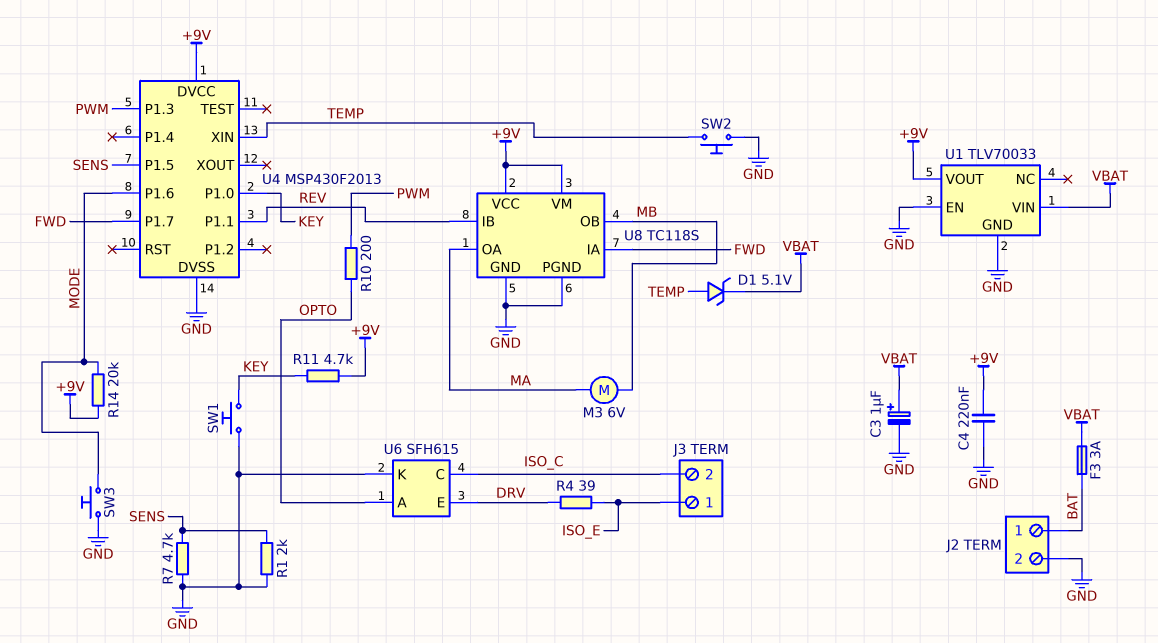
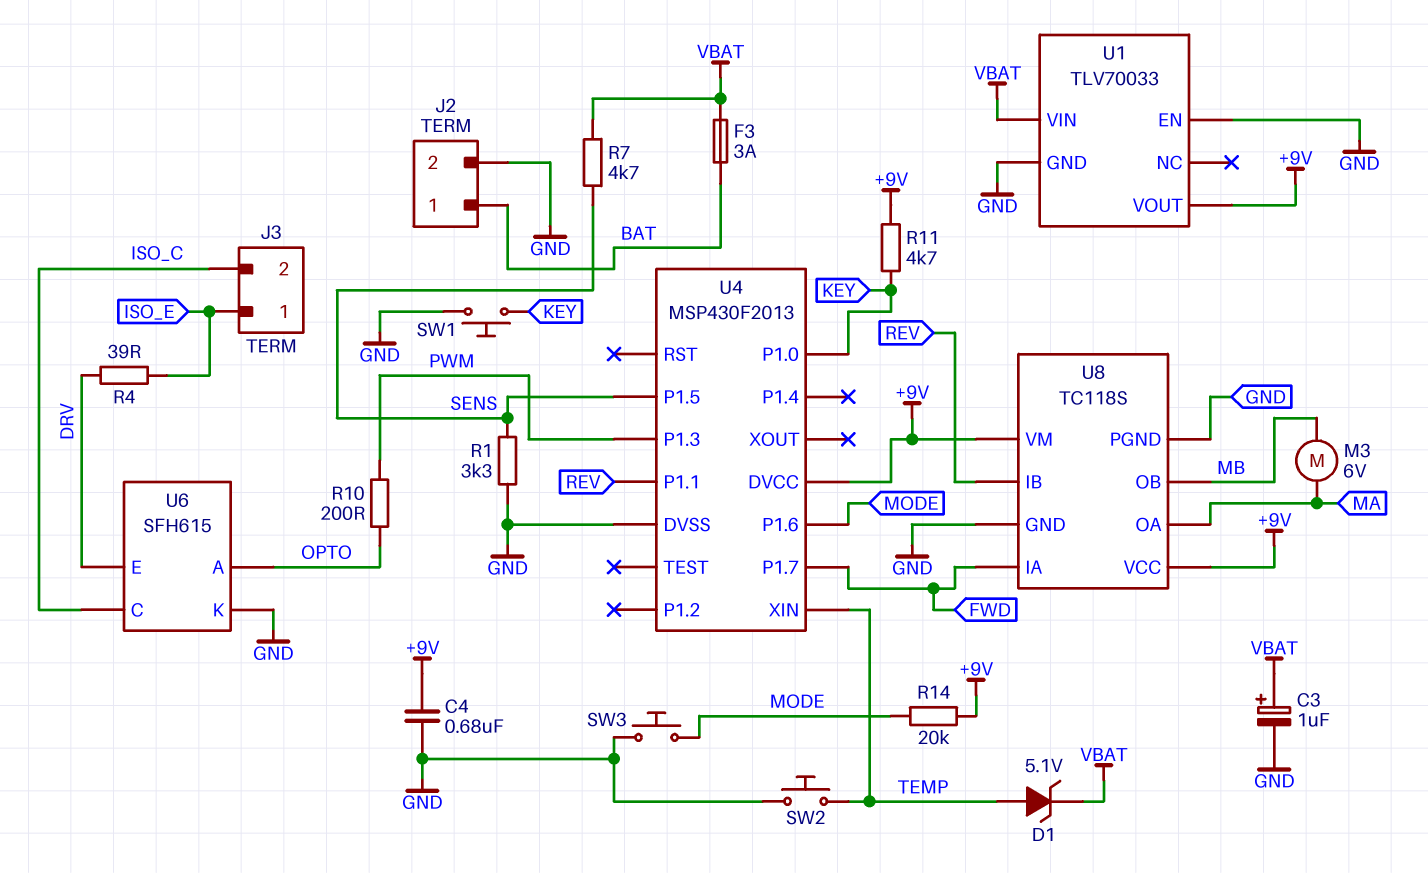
C4: 220nF (+9V, GND) -> 680nF (+9V, GND)
R1: 2k (GND, SENS) -> 3.3k (GND, SENS)
R7: 4.7k (GND, SENS) -> 4.7k (SENS, VBAT)

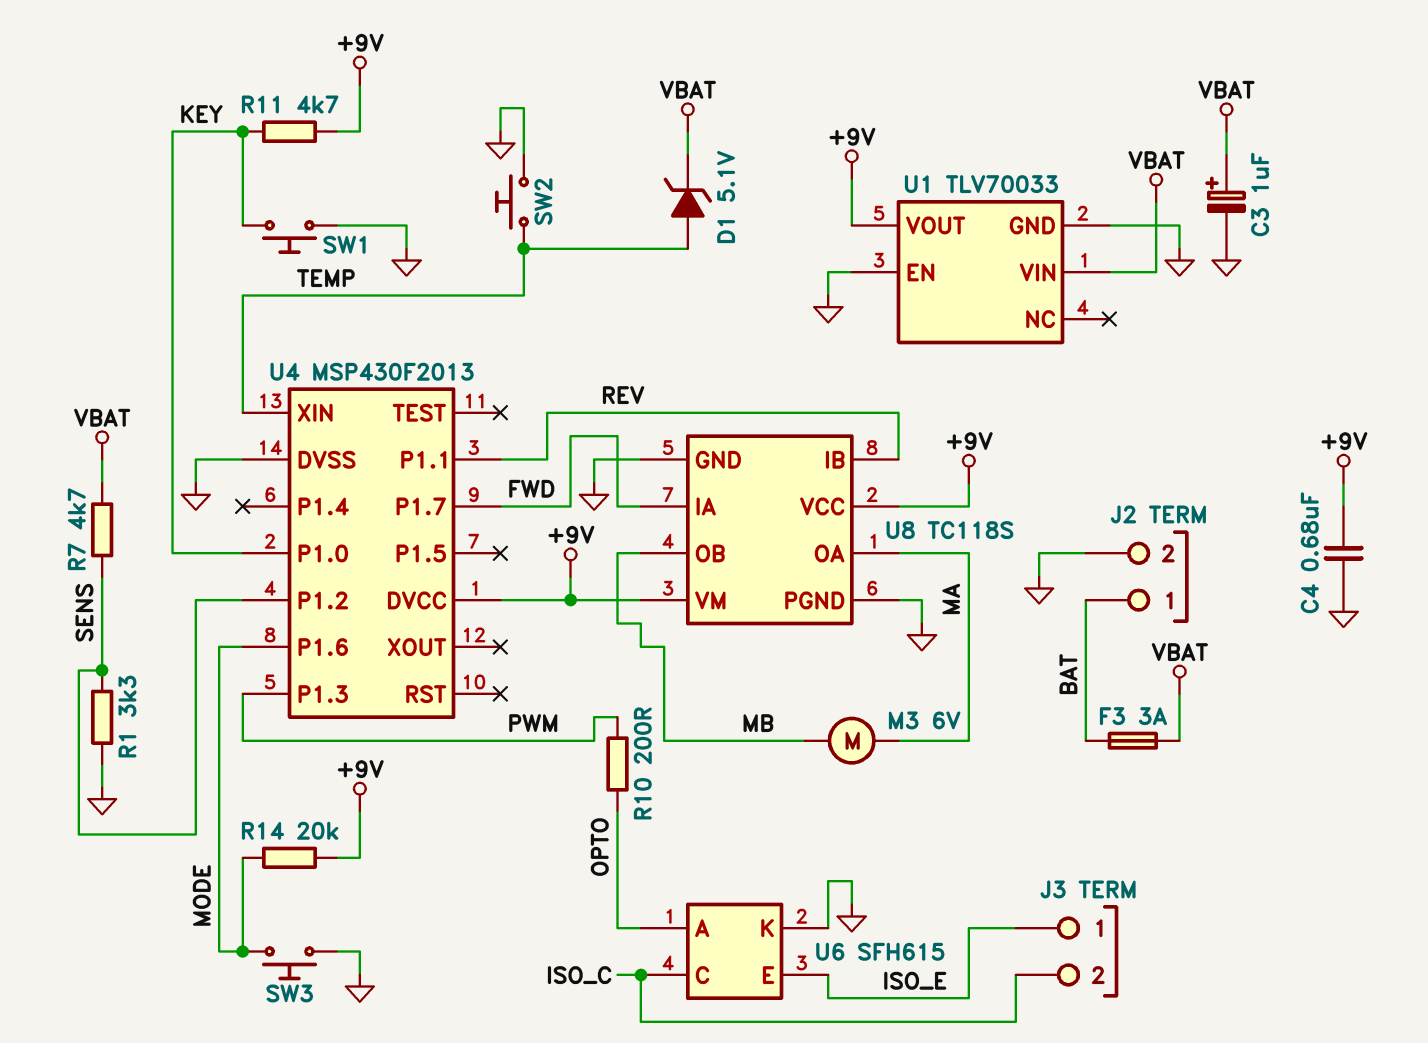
R4: 39 (DRV, ISO_E) -> none
U4 pin P1.2: none -> SENS
U4 pin P1.5: SENS -> none
U6 pin E: DRV -> ISO_E

